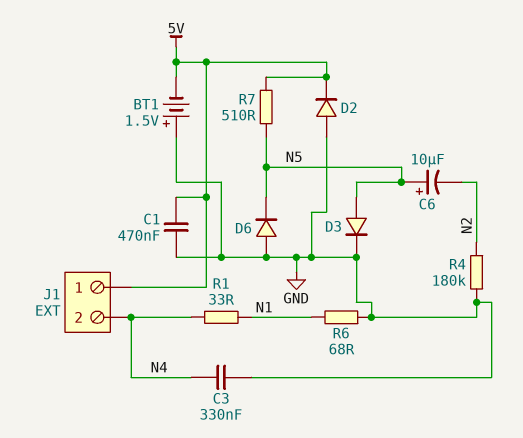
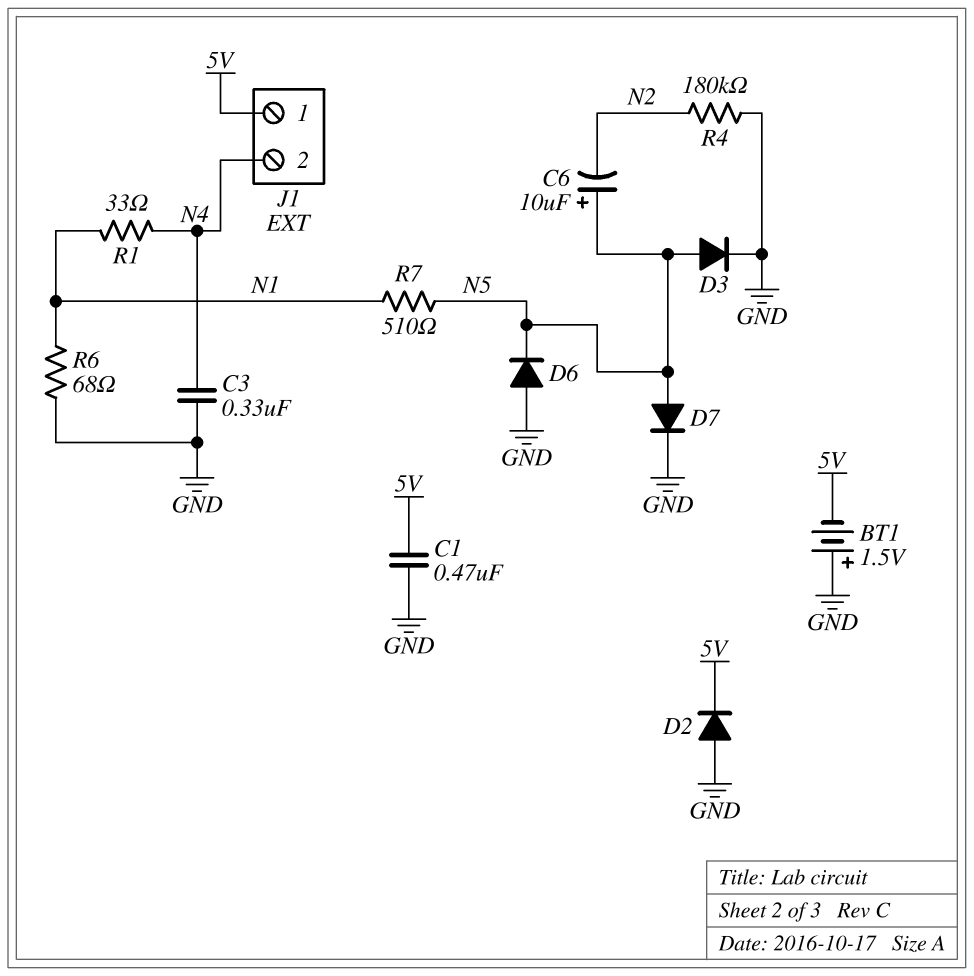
D7: none -> diode (A N5, K GND)
R7: 510 (5V, N5) -> 510 (N1, N5)

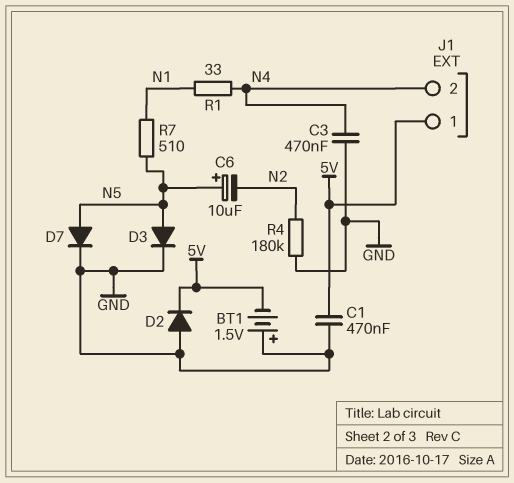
C3: 330nF (GND, N4) -> 470nF (GND, N4)
D6: diode (A GND, K N5) -> none
R6: 68 (GND, N1) -> none

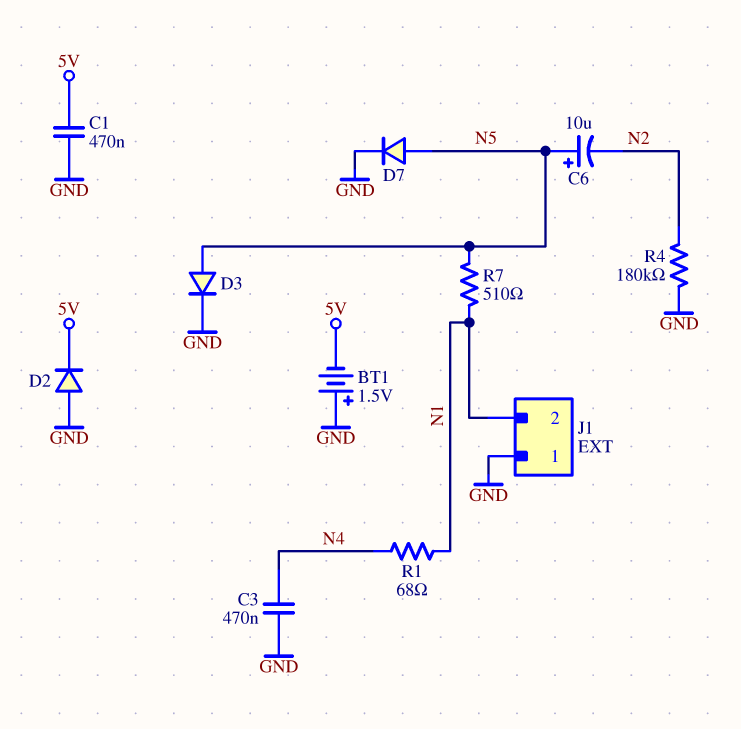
J1 pin 1: 5V -> GND
J1 pin 2: N4 -> N1
R1: 33 (N1, N4) -> 68 (N1, N4)

